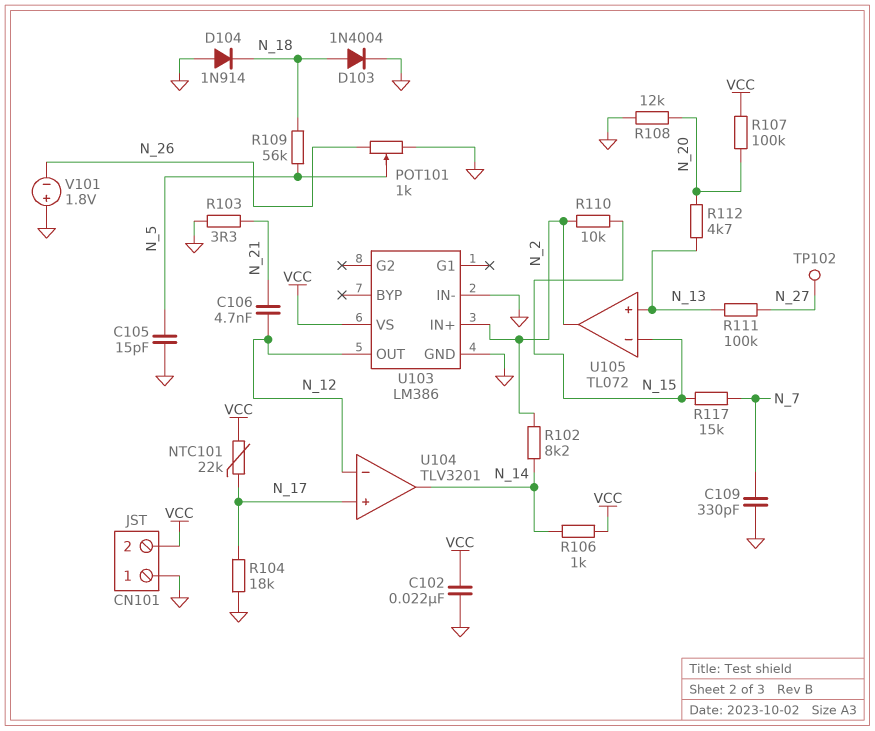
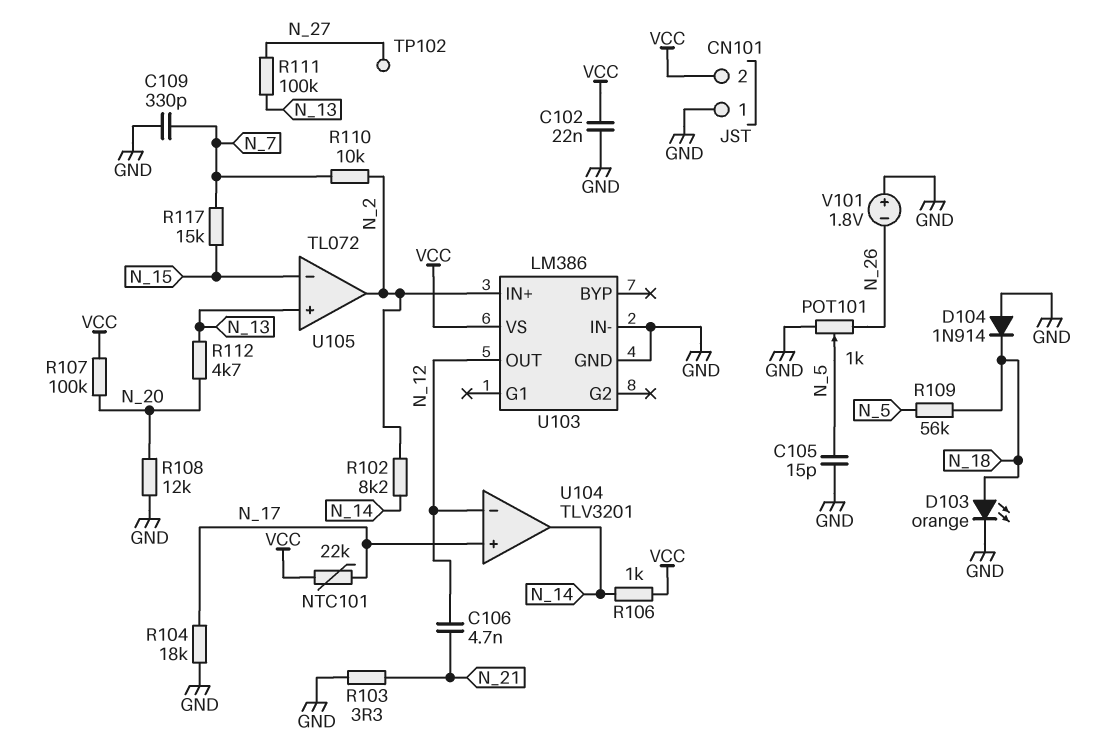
D103: diode 1N4004 (A N_18, K GND) -> LED orange (A N_18, K GND)
R110: 10k (N_2, N_15) -> 10k (N_2, N_7)

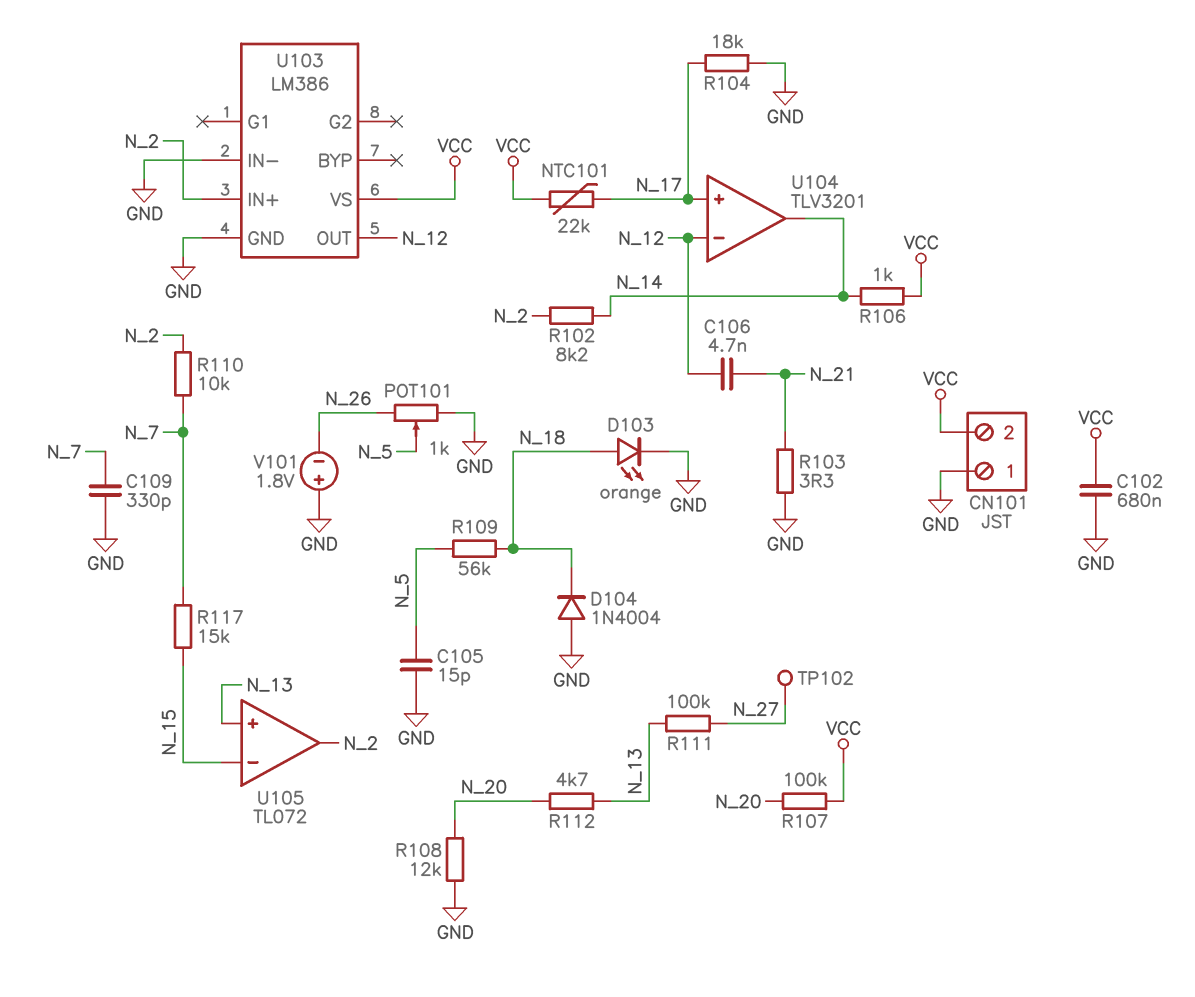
C102: 22nF (GND, VCC) -> 680nF (GND, VCC)
D104: diode 1N914 (A GND, K N_18) -> diode 1N4004 (A GND, K N_18)

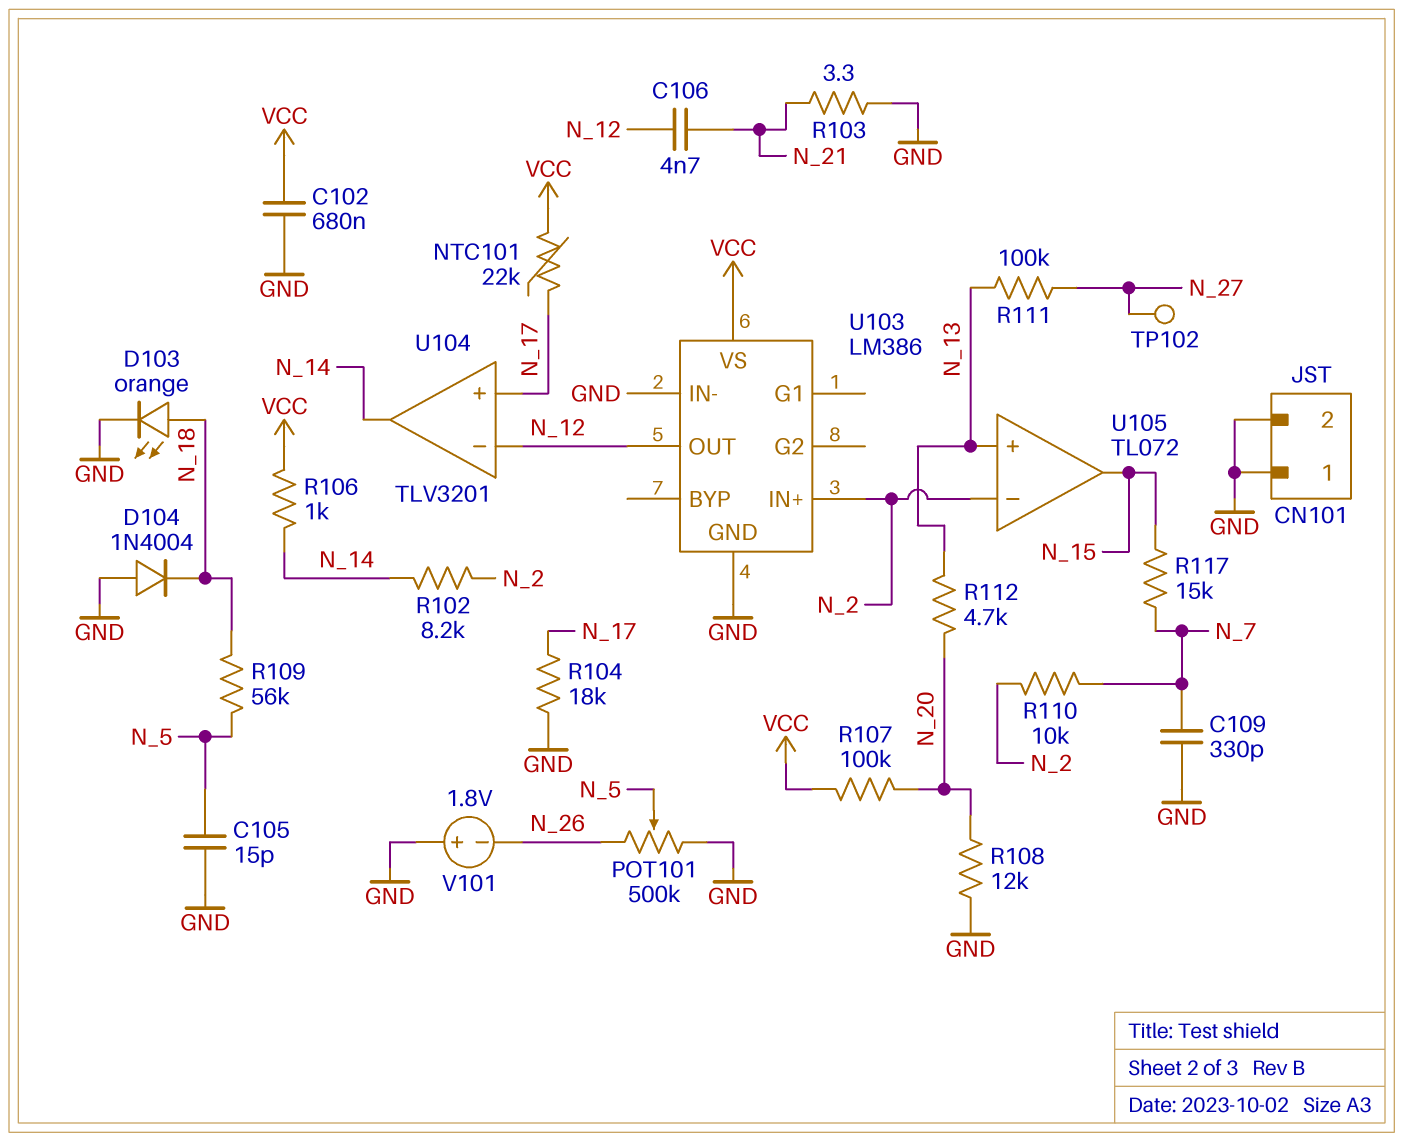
CN101 pin 2: VCC -> GND
POT101: 1k (GND, N_26, wiper N_5) -> 500k (GND, N_26, wiper N_5)
U105 pin in-: N_15 -> N_2
U105 pin out: N_2 -> N_15

